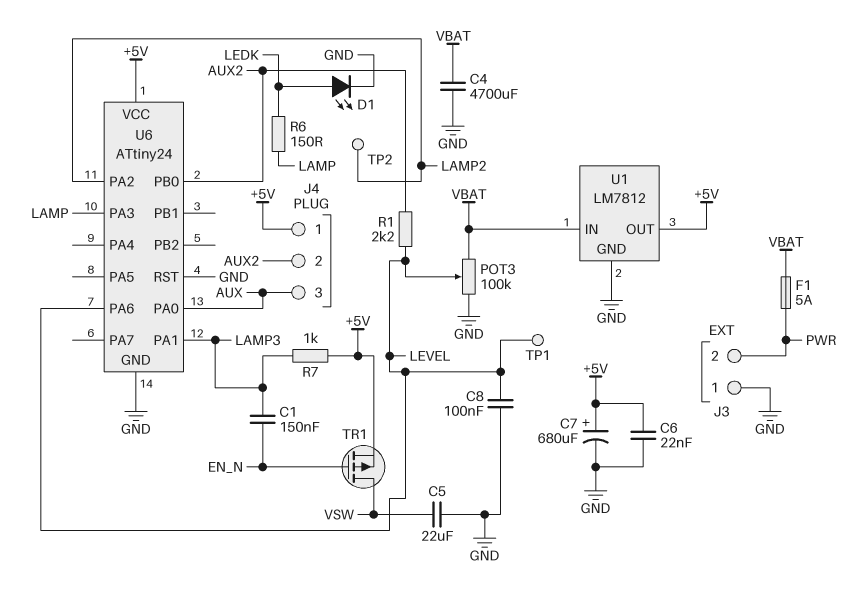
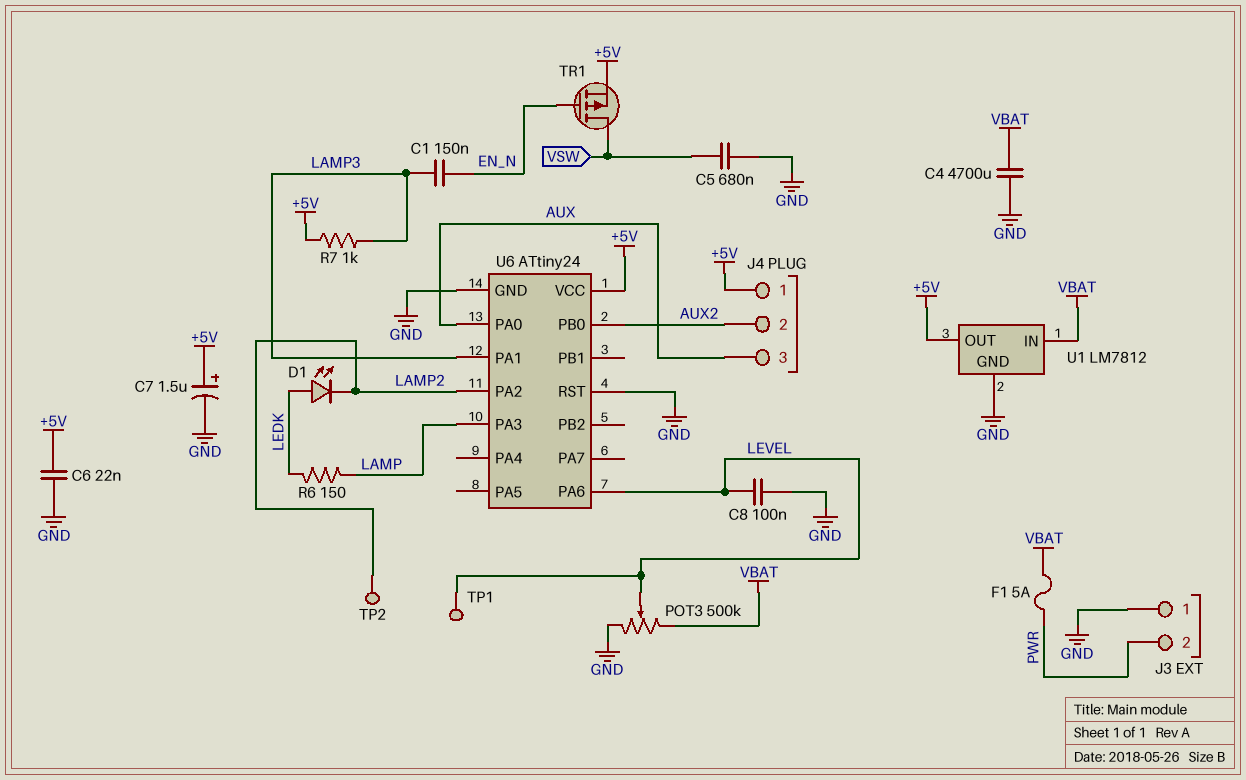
C5: 22uF (GND, VSW) -> 680nF (GND, VSW)
C7: 680uF (plus +5V, minus GND) -> 1.5uF (plus +5V, minus GND)
D1: LED (A LEDK, K GND) -> LED (A LEDK, K LAMP2)
POT3: 100k (GND, VBAT, wiper LEVEL) -> 500k (GND, VBAT, wiper LEVEL)
R1: 2.2k (AUX2, LEVEL) -> none

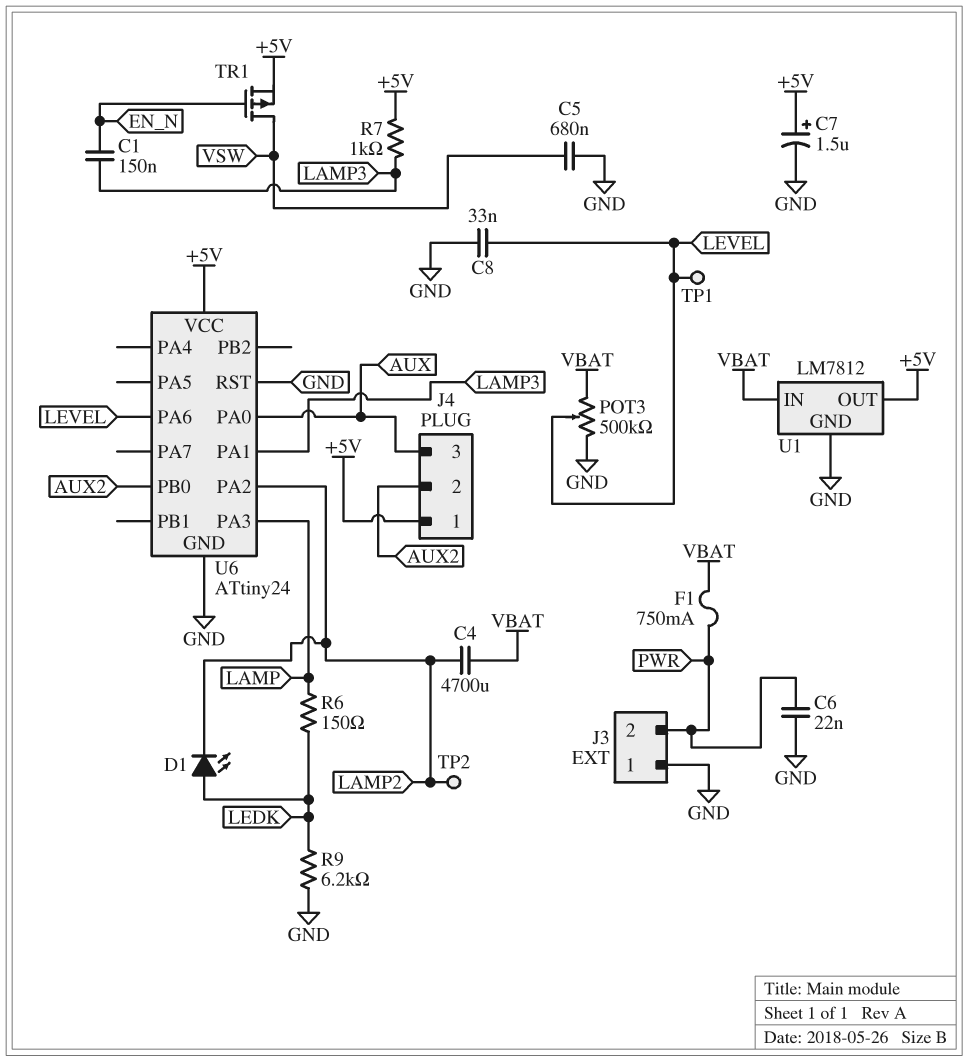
C4: 4700uF (GND, VBAT) -> 4700uF (LAMP2, VBAT)
C6: 22nF (+5V, GND) -> 22nF (GND, PWR)
C8: 100nF (GND, LEVEL) -> 33nF (GND, LEVEL)
F1: 5A (PWR, VBAT) -> 750mA (PWR, VBAT)
R9: none -> 6.2k (GND, LEDK)

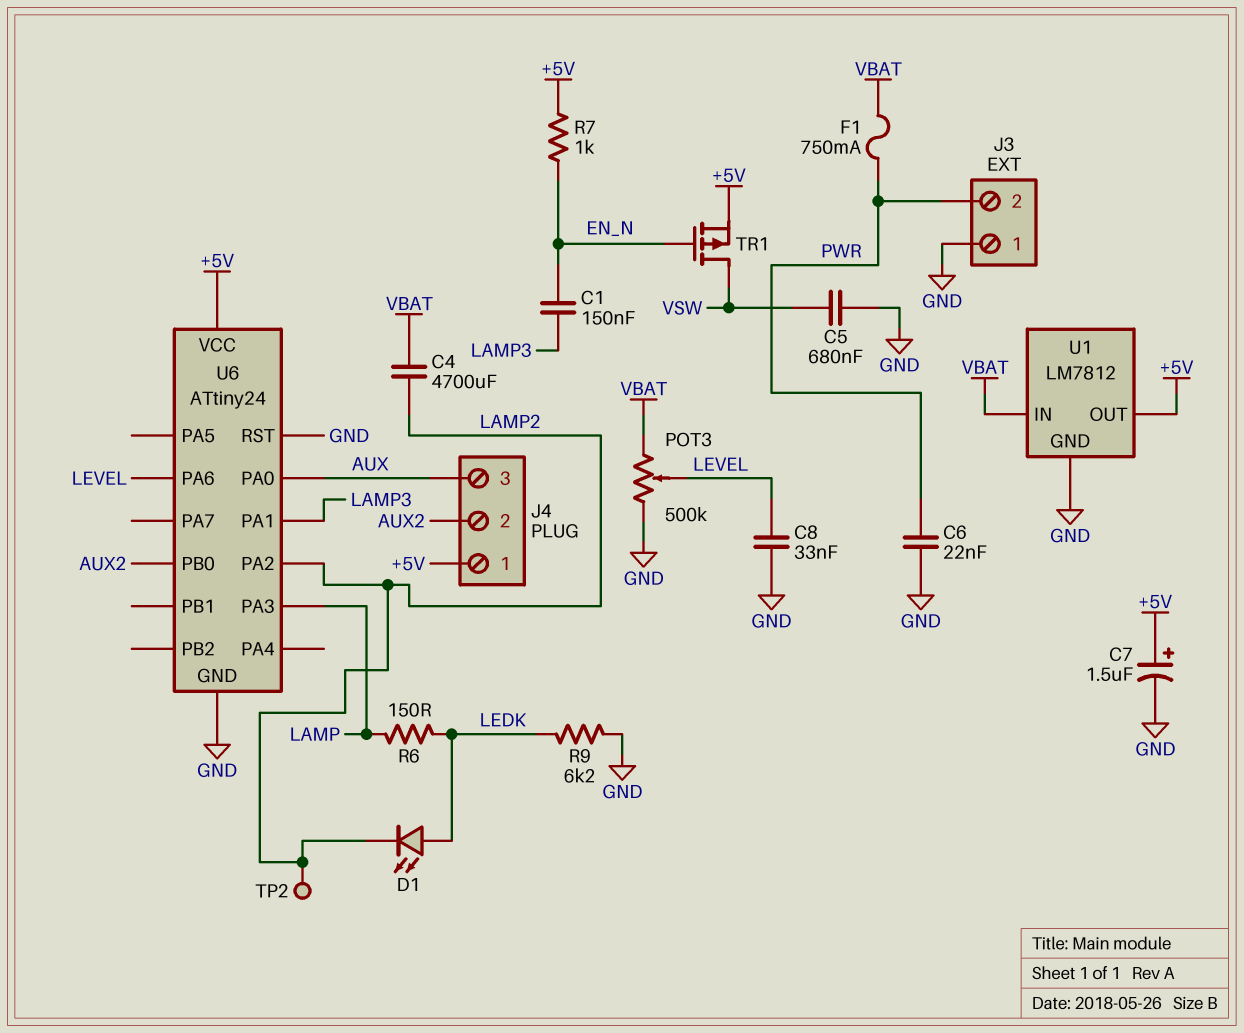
R7: 1k (+5V, LAMP3) -> 1k (+5V, EN_N)
TP1: test point (LEVEL) -> none

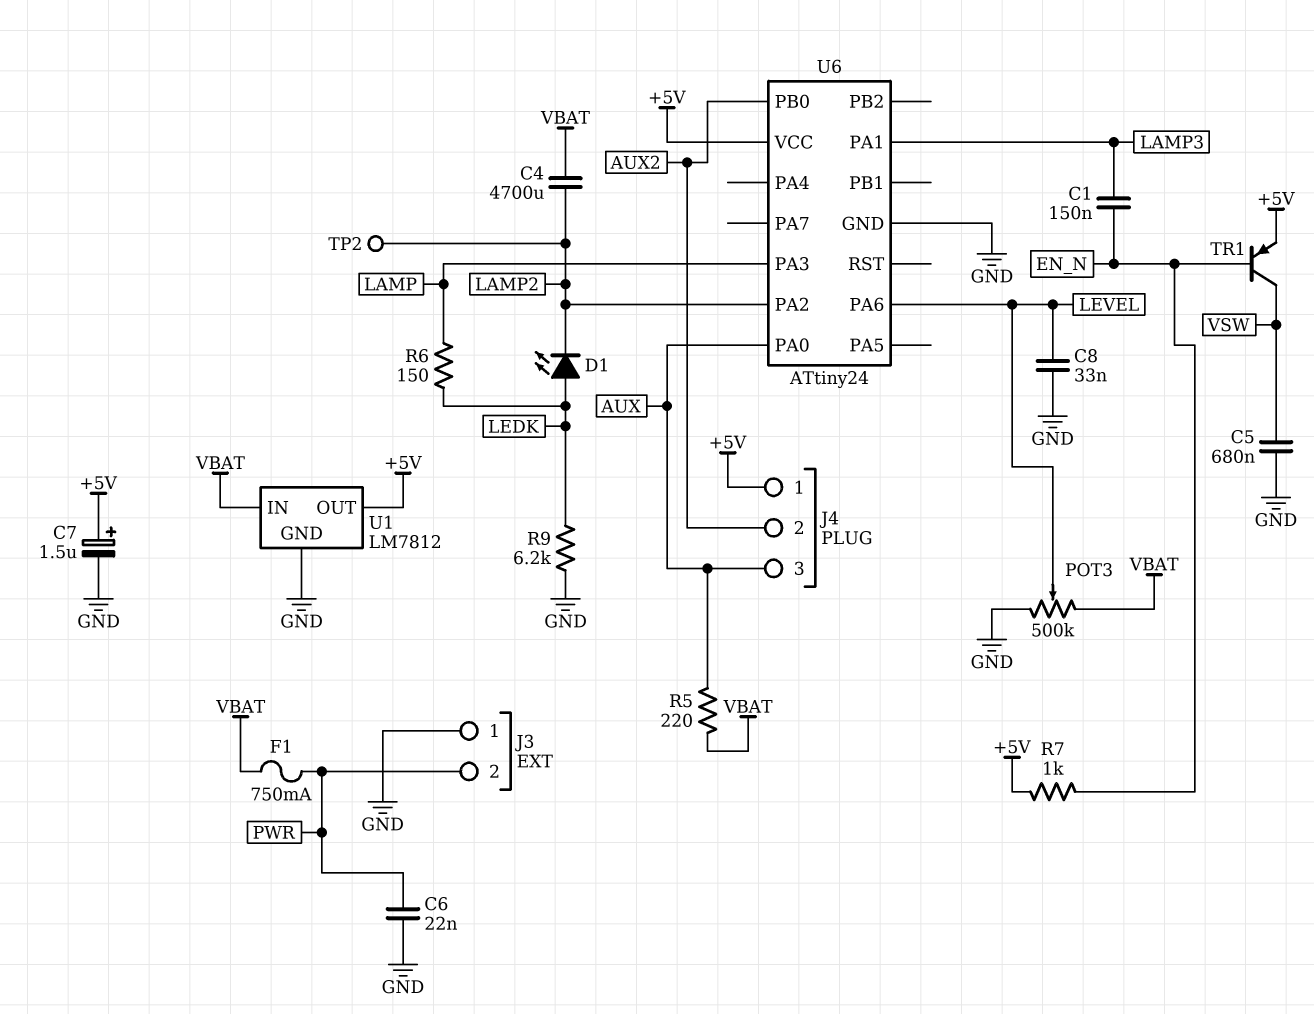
R5: none -> 220 (AUX, VBAT)
TR1: PMOS (G EN_N, D VSW, S +5V) -> PNP (B EN_N, C VSW, E +5V)
U6 pin RST: GND -> none

